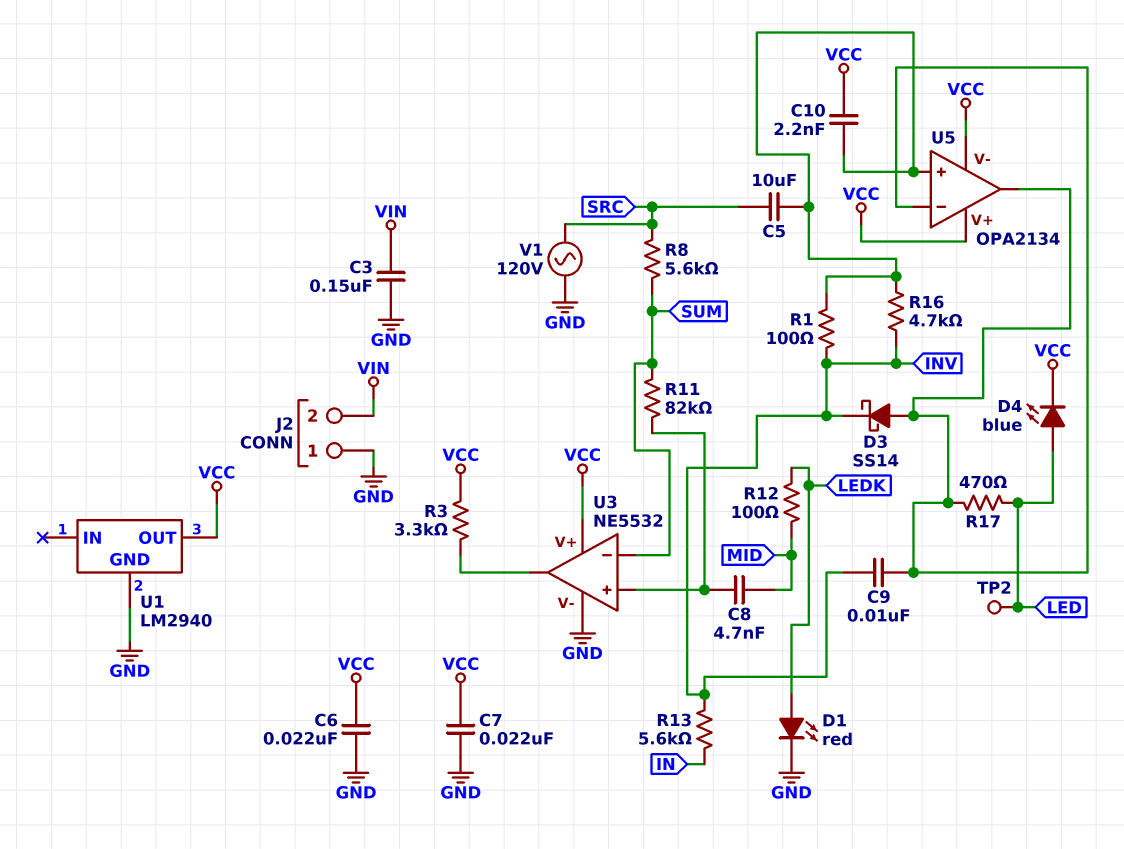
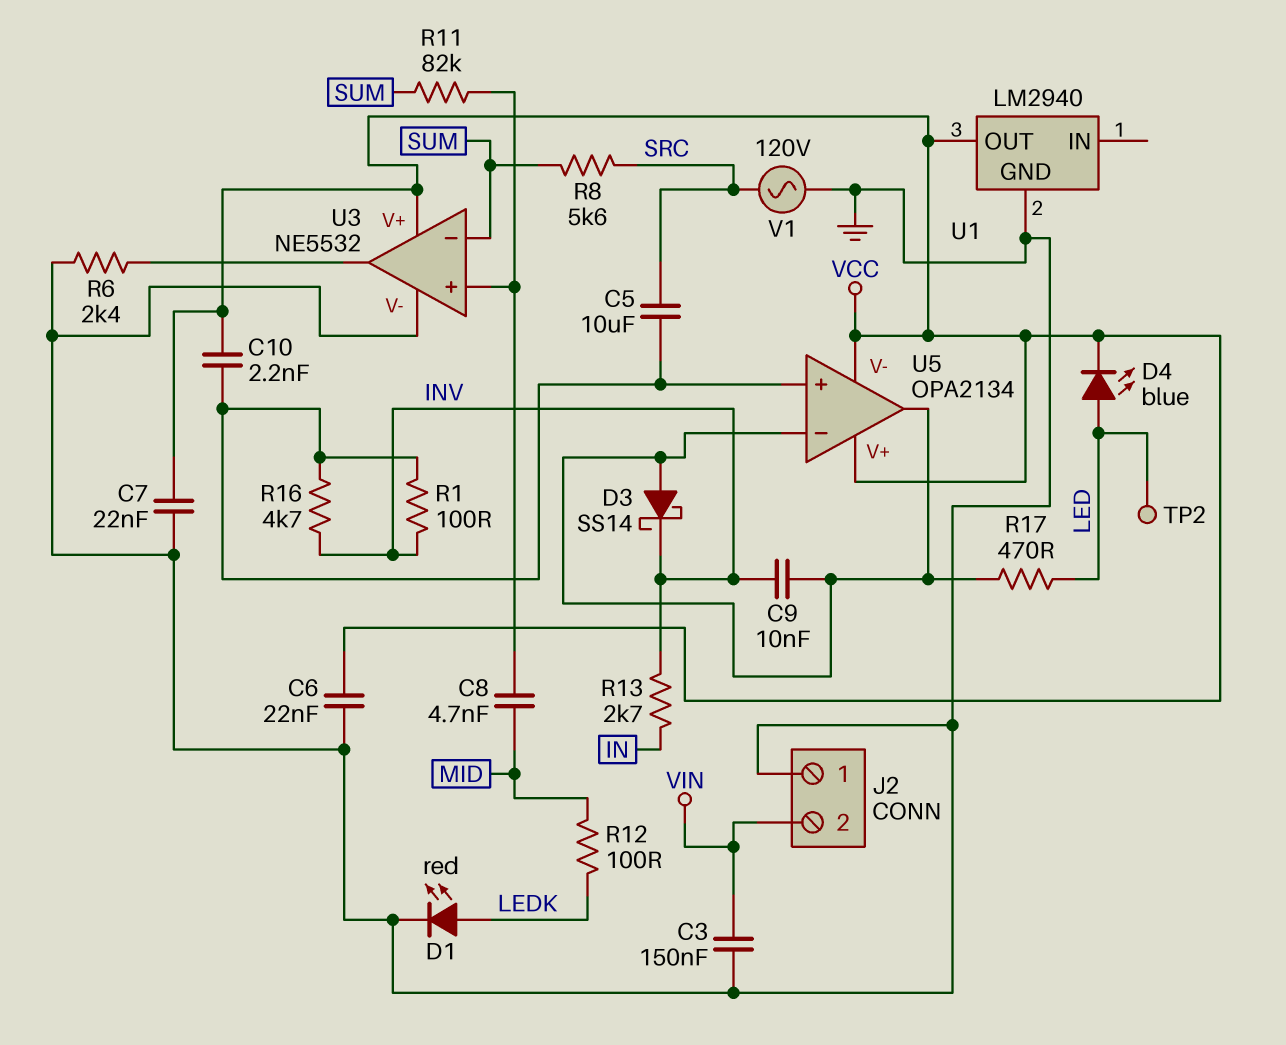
R3: 3.3k (U3/out, VCC) -> none
R6: none -> 2.4k (GND, U3/out)
R13: 5.6k (IN, INV) -> 2.7k (IN, INV)

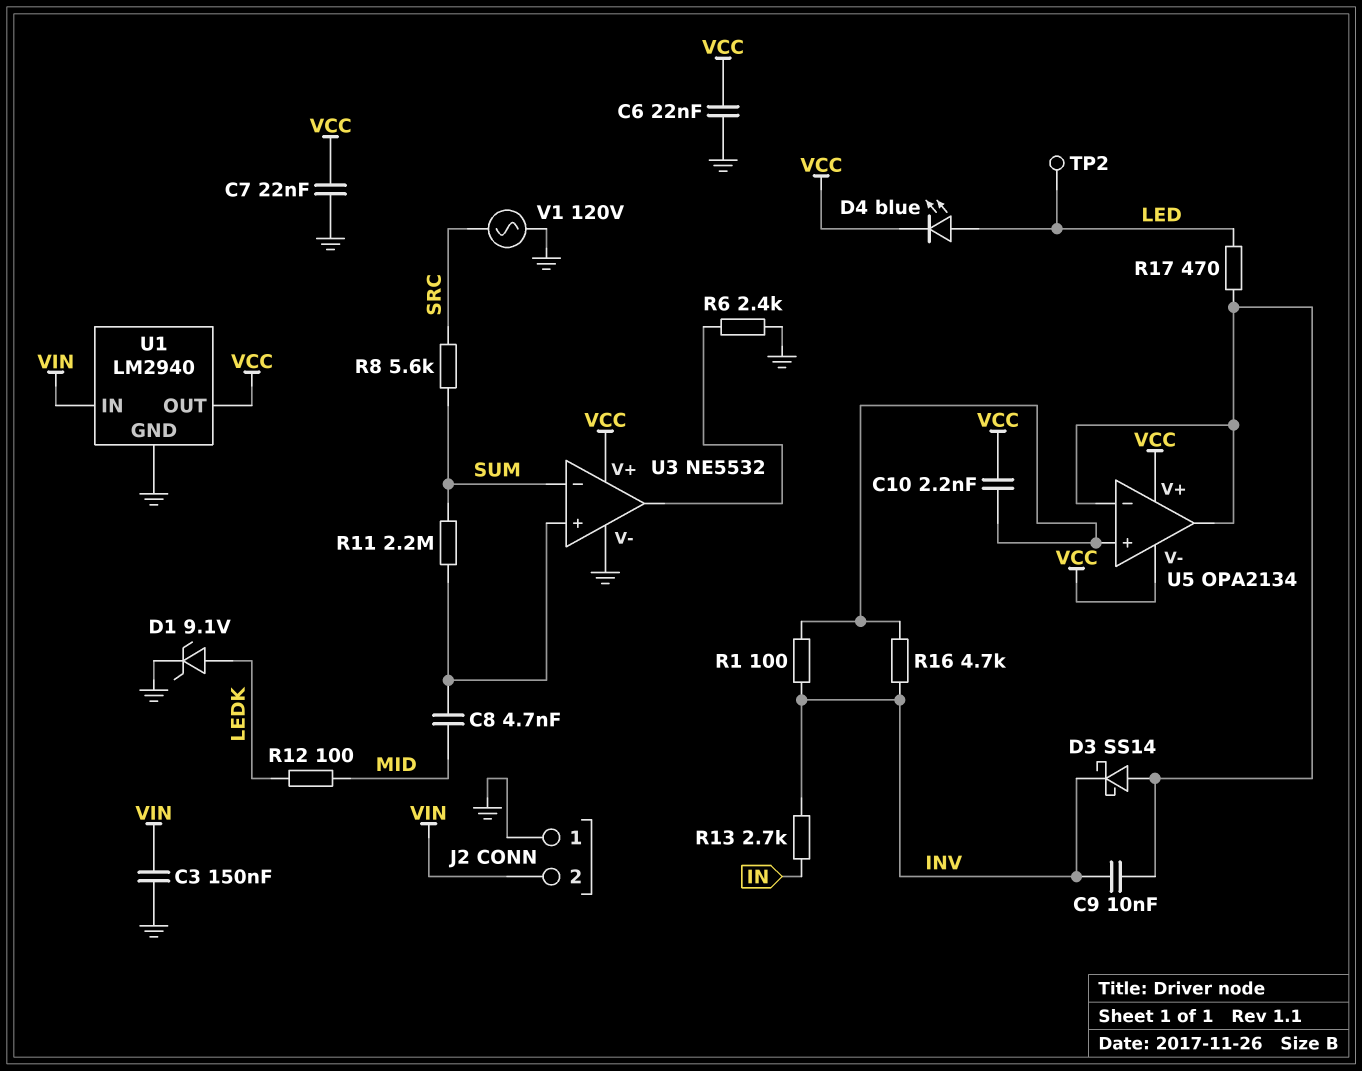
C5: 10uF (SRC, U5/in+) -> none
D1: LED red (A LEDK, K GND) -> zener 9.1V (A LEDK, K GND)
R11: 82k (SUM, U3/in+) -> 2.2M (SUM, U3/in+)
U1 pin IN: none -> VIN

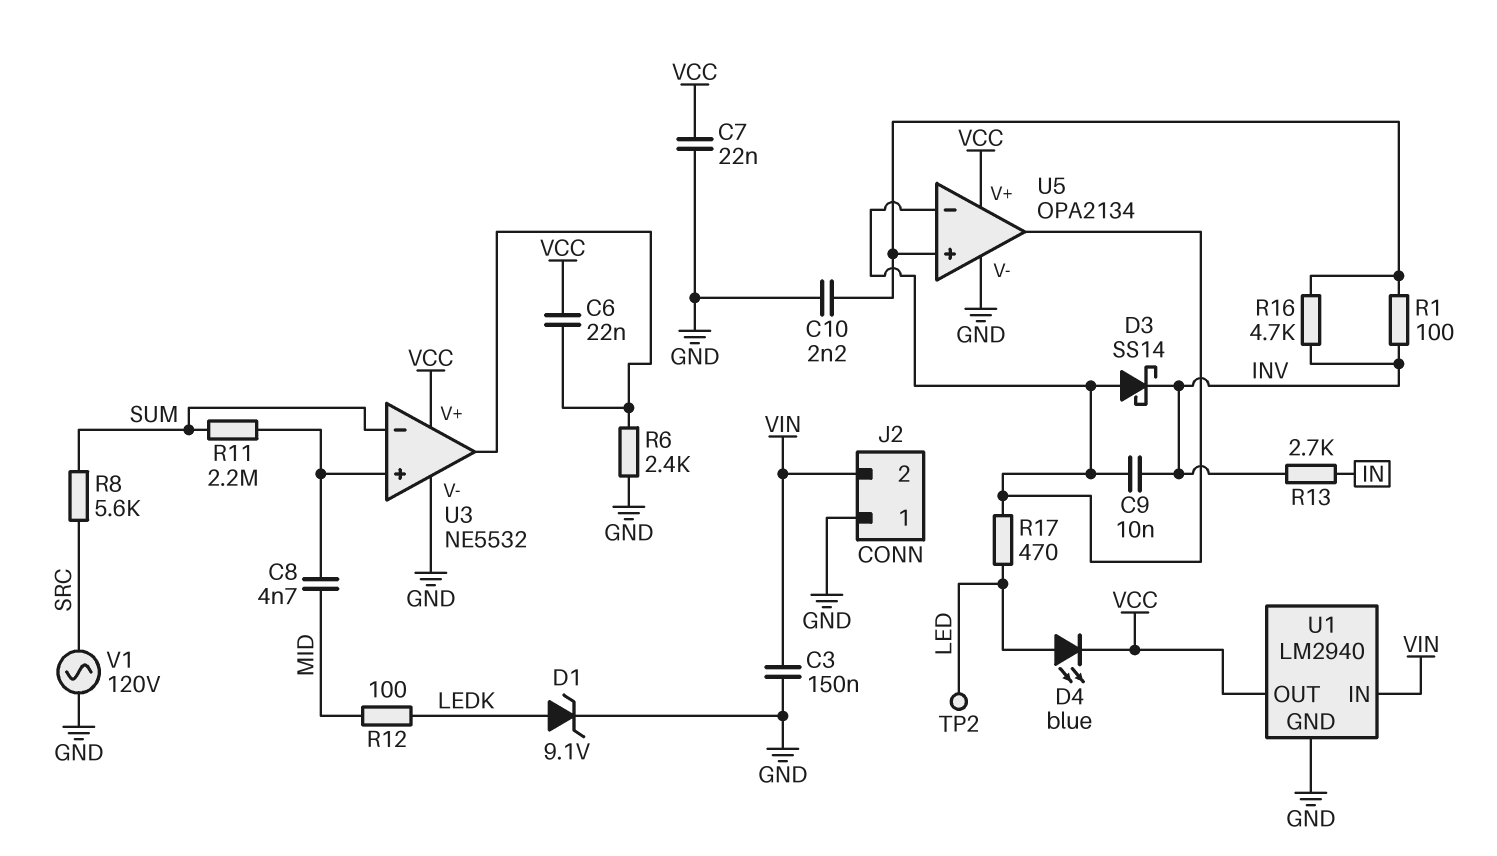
C6: 22nF (GND, VCC) -> 22nF (U3/out, VCC)
C10: 2.2nF (U5/in+, VCC) -> 2.2nF (GND, U5/in+)
U5 pin V-: VCC -> GND

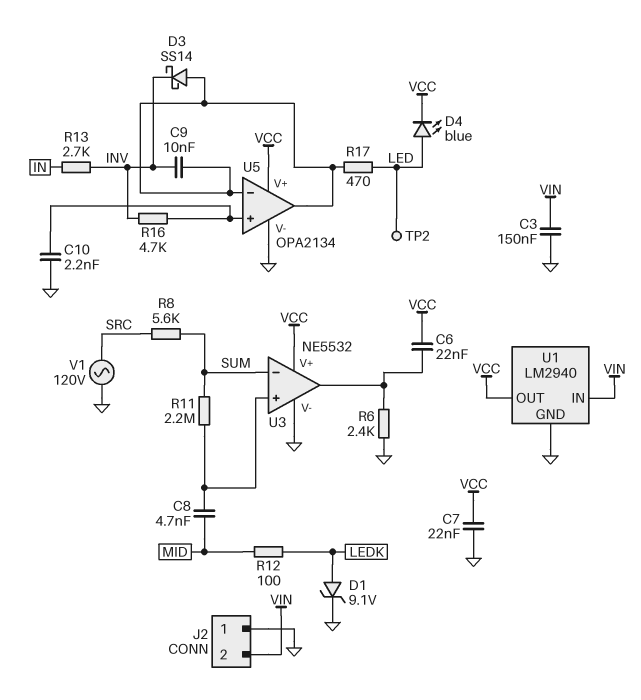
R1: 100 (INV, U5/in+) -> none

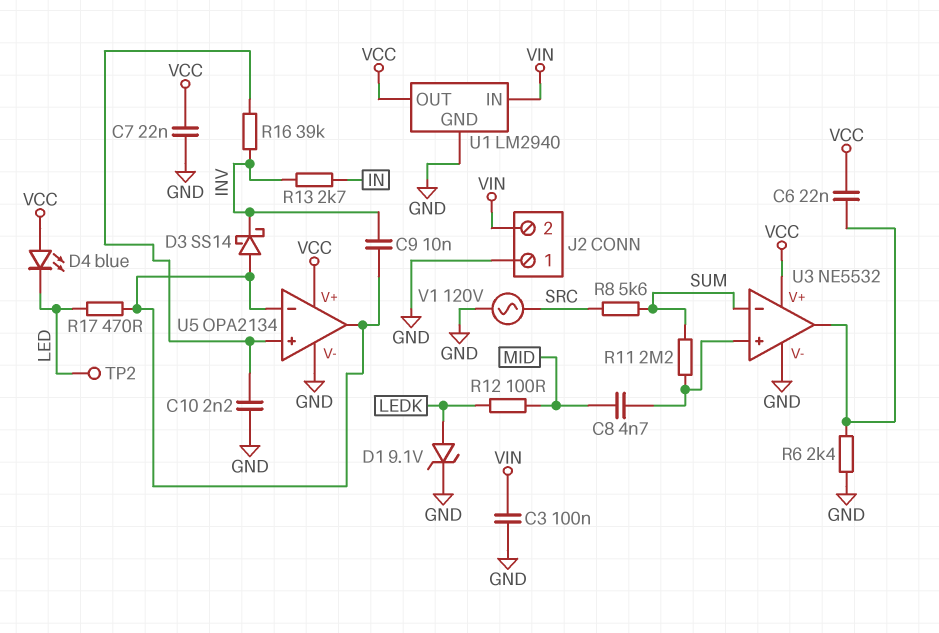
C3: 150nF (GND, VIN) -> 100nF (GND, VIN)
D4: LED blue (A LED, K VCC) -> LED blue (A VCC, K LED)
R16: 4.7k (INV, U5/in+) -> 39k (INV, U5/in+)

